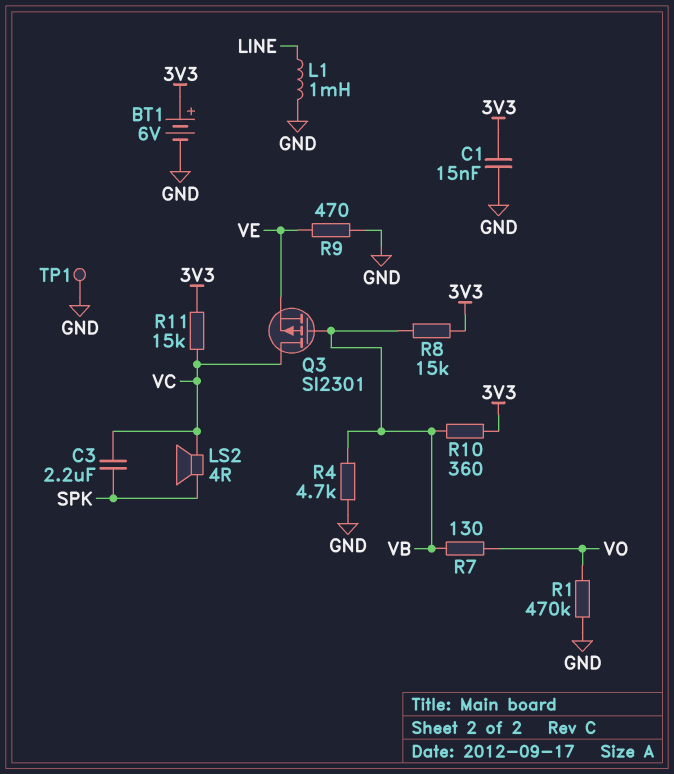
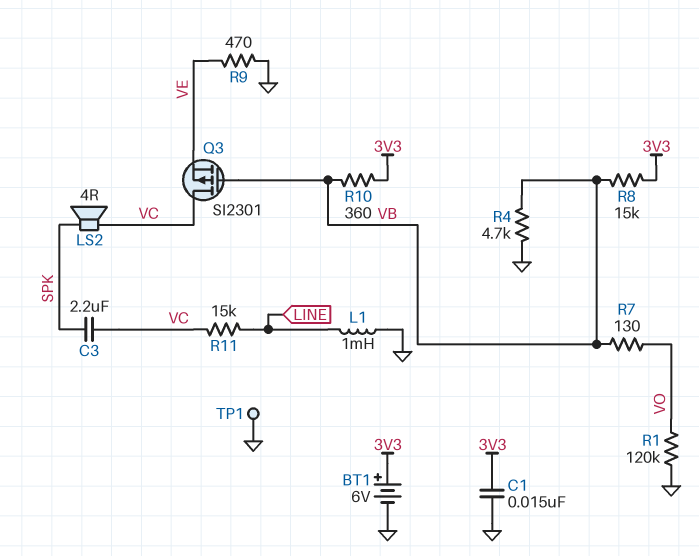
R1: 470k (GND, VO) -> 120k (GND, VO)
R11: 15k (3V3, VC) -> 15k (LINE, VC)

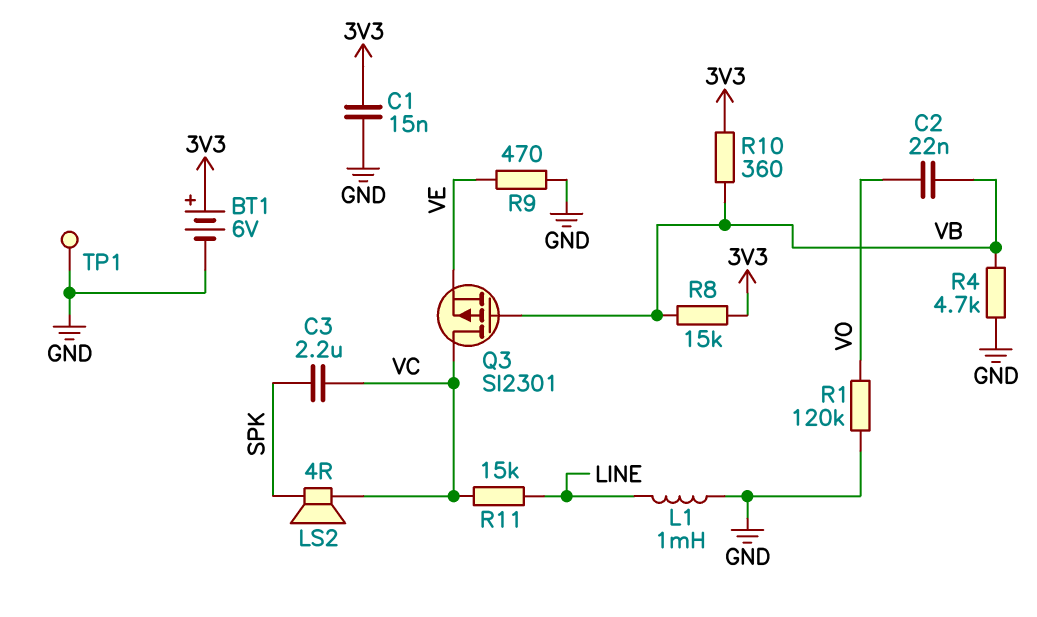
C2: none -> 22nF (VB, VO)
R7: 130 (VB, VO) -> none

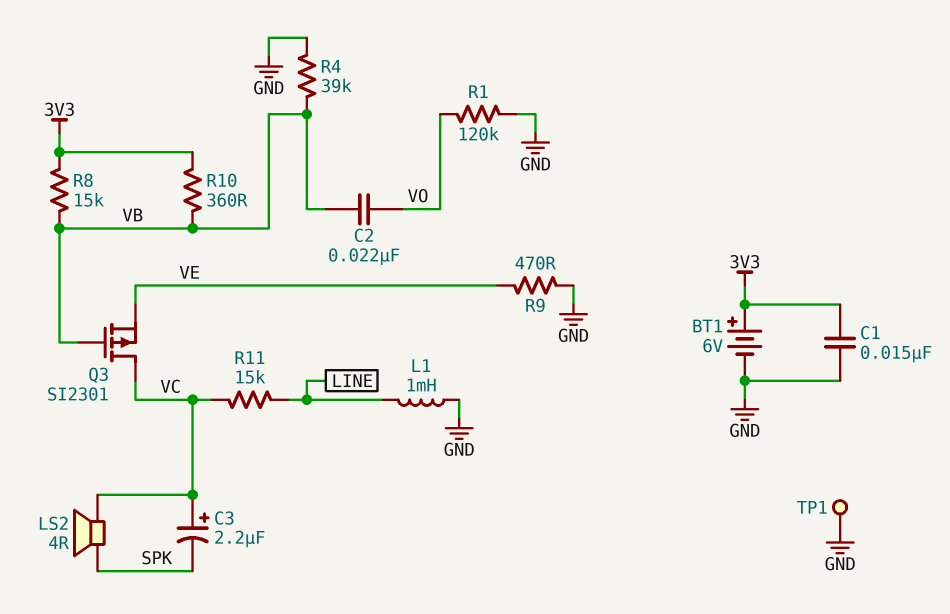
C3: 2.2uF (SPK, VC) -> 2.2uF (plus VC, minus SPK)
R4: 4.7k (GND, VB) -> 39k (GND, VB)

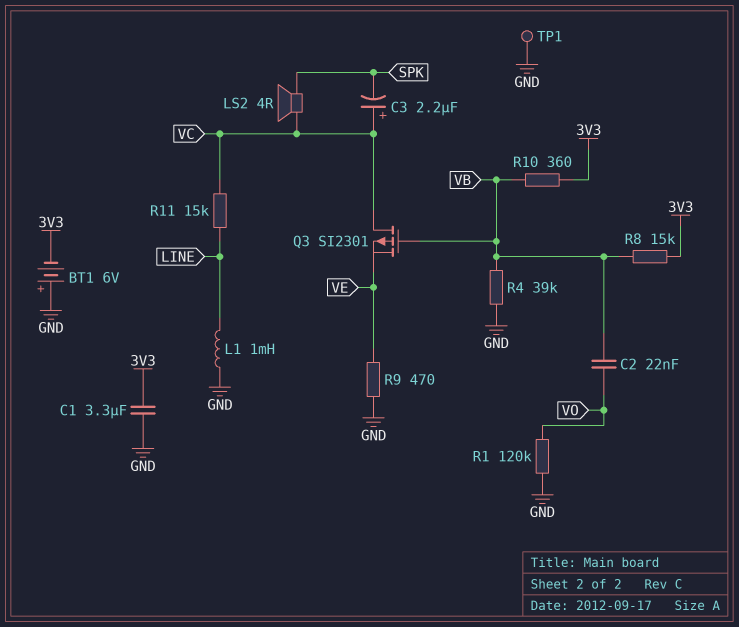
BT1: 6V (plus 3V3, minus GND) -> 6V (plus GND, minus 3V3)
C1: 15nF (3V3, GND) -> 3.3uF (3V3, GND)

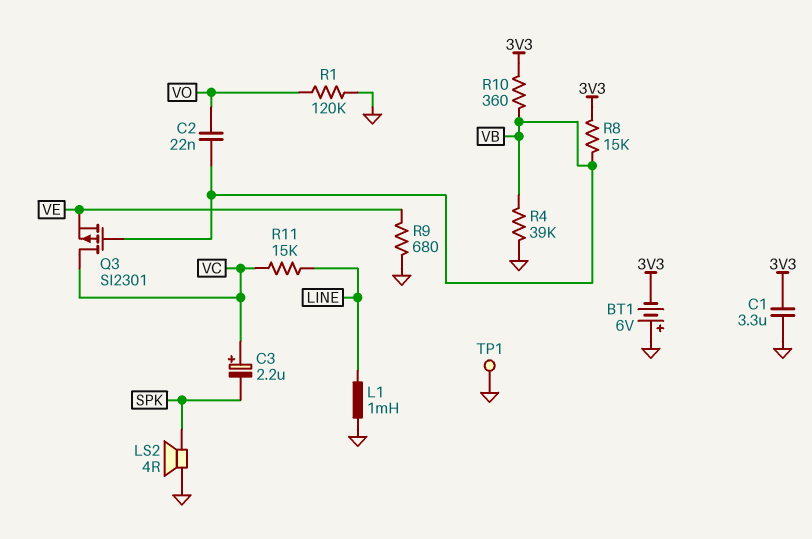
LS2: speaker 4R (SPK, VC) -> speaker 4R (GND, SPK)
R9: 470 (GND, VE) -> 680 (GND, VE)

